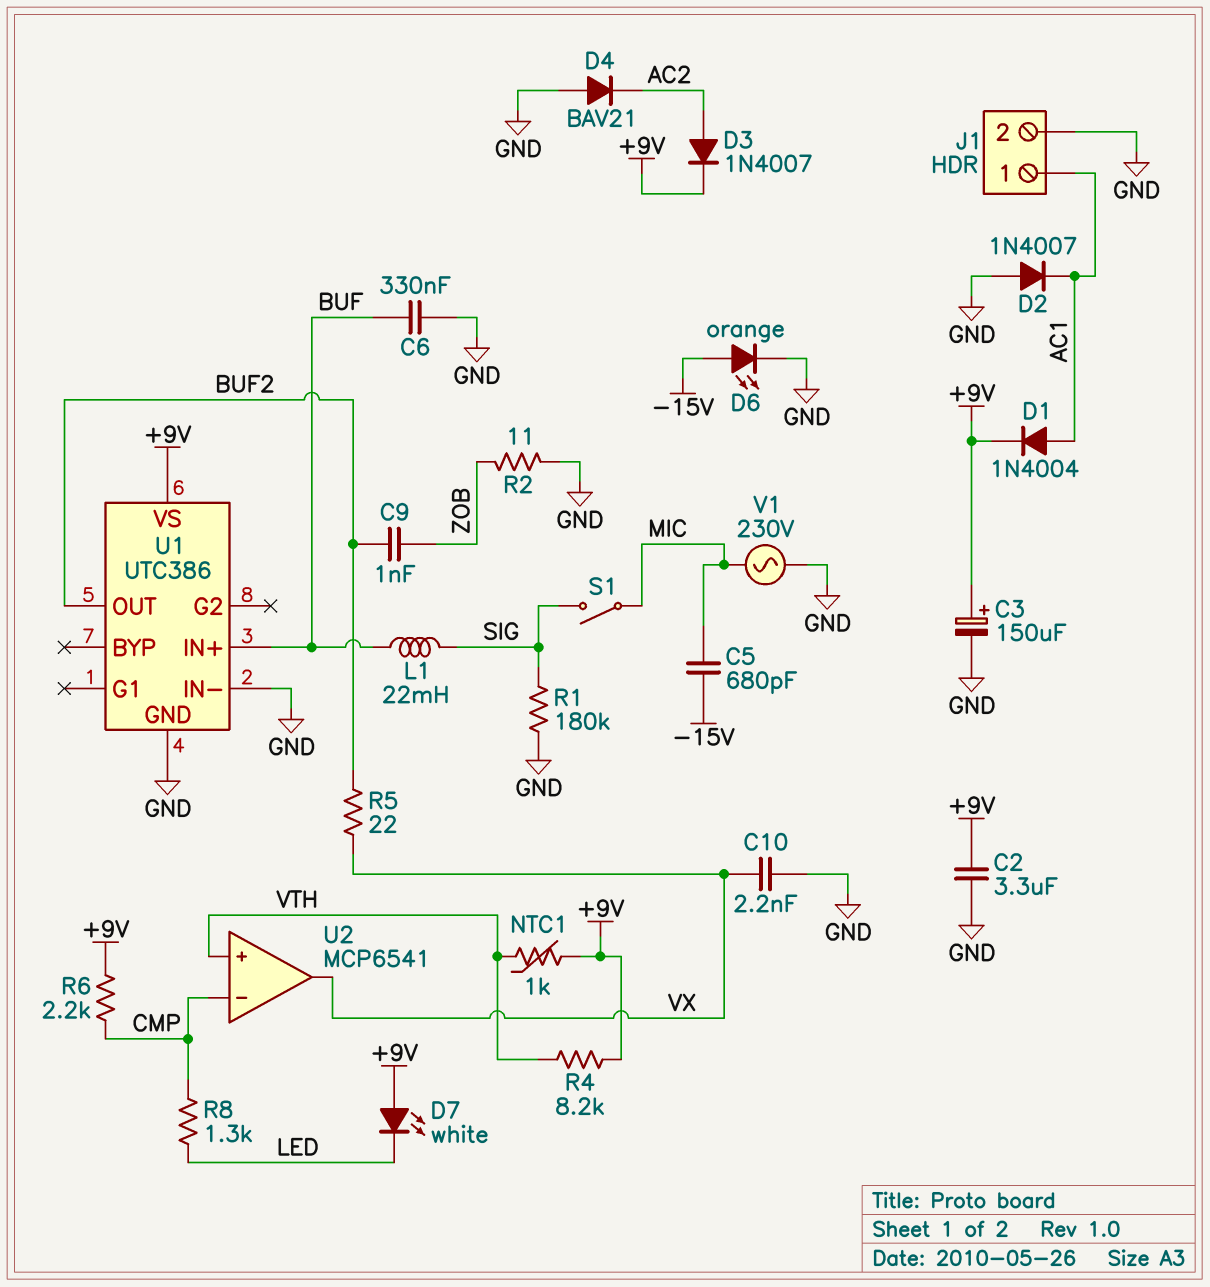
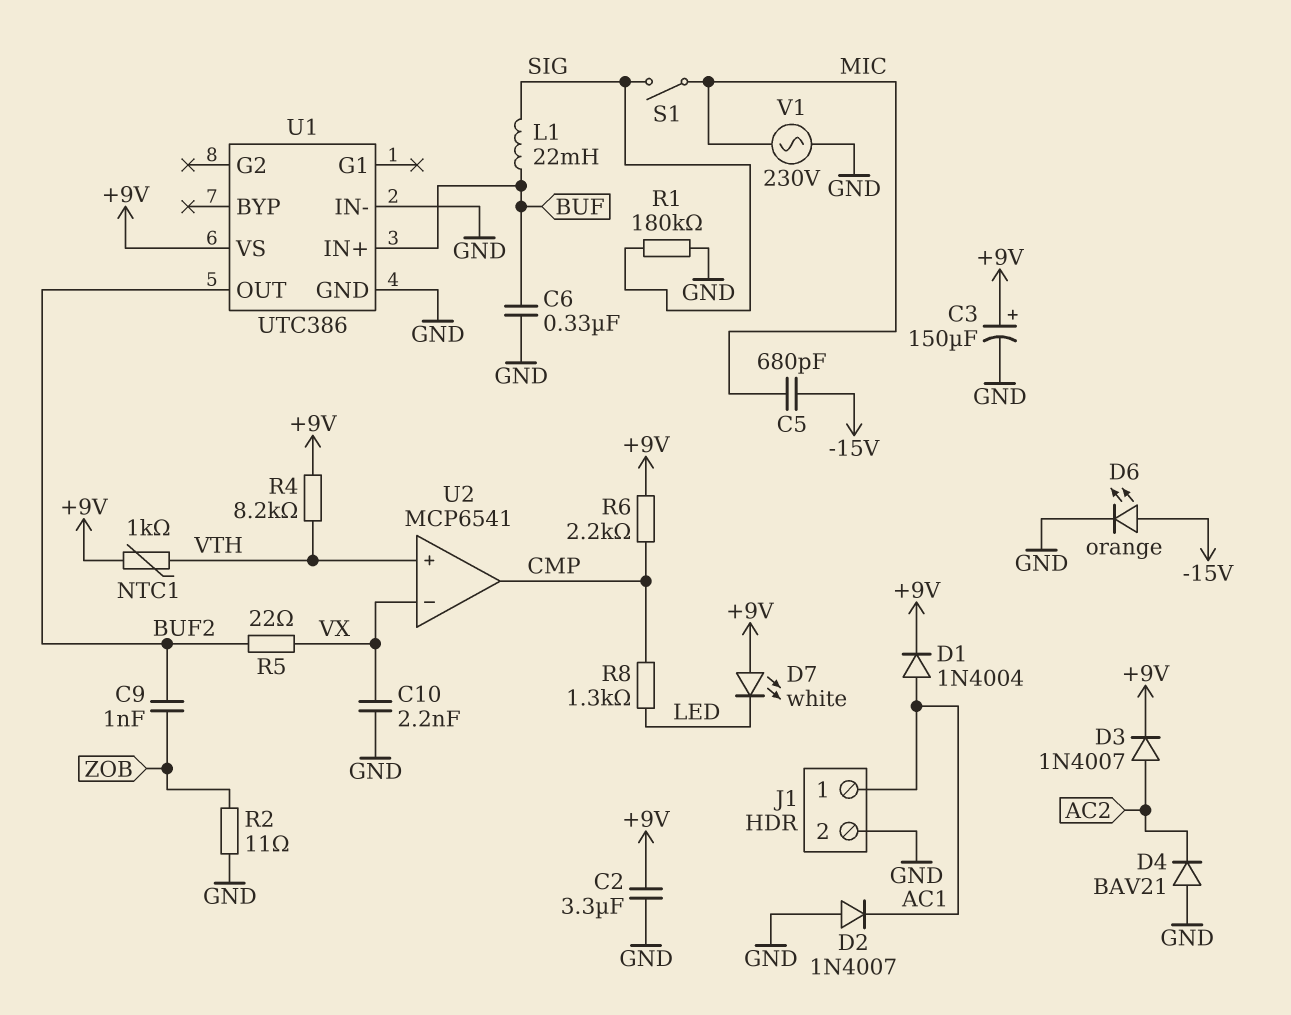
U2 pin in-: CMP -> VX
U2 pin out: VX -> CMP

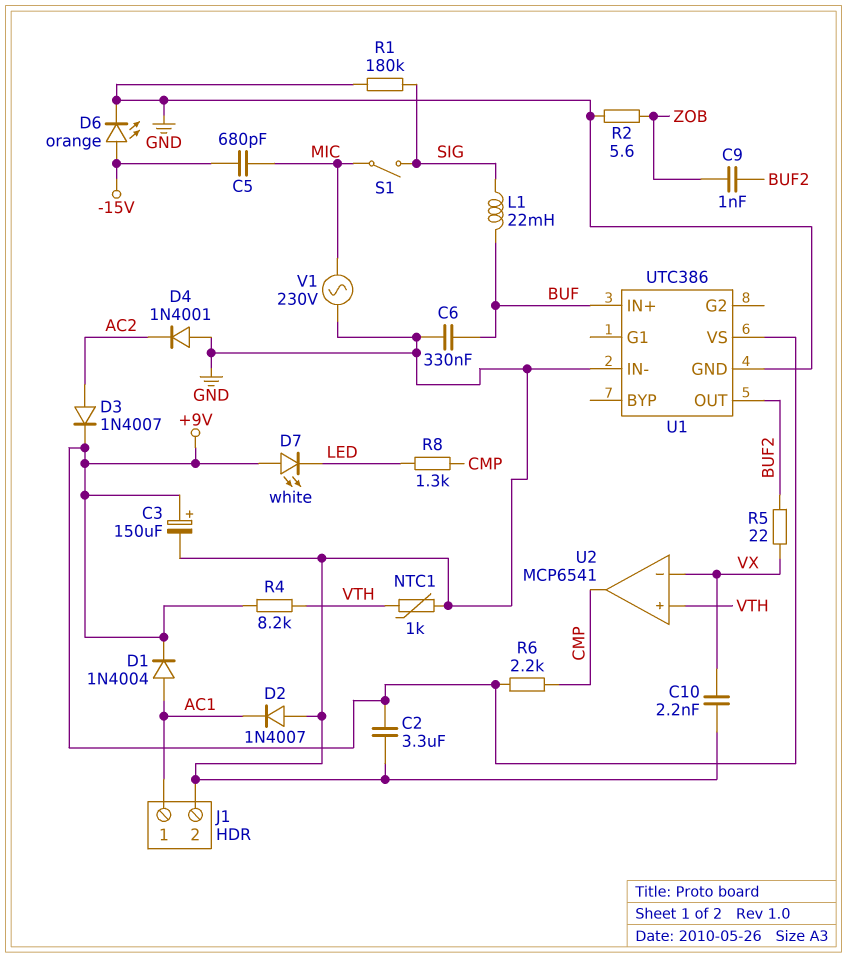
D4: diode BAV21 (A GND, K AC2) -> diode 1N4001 (A GND, K AC2)
NTC1: 1k (+9V, VTH) -> 1k (GND, VTH)
R2: 11 (GND, ZOB) -> 5.6 (GND, ZOB)

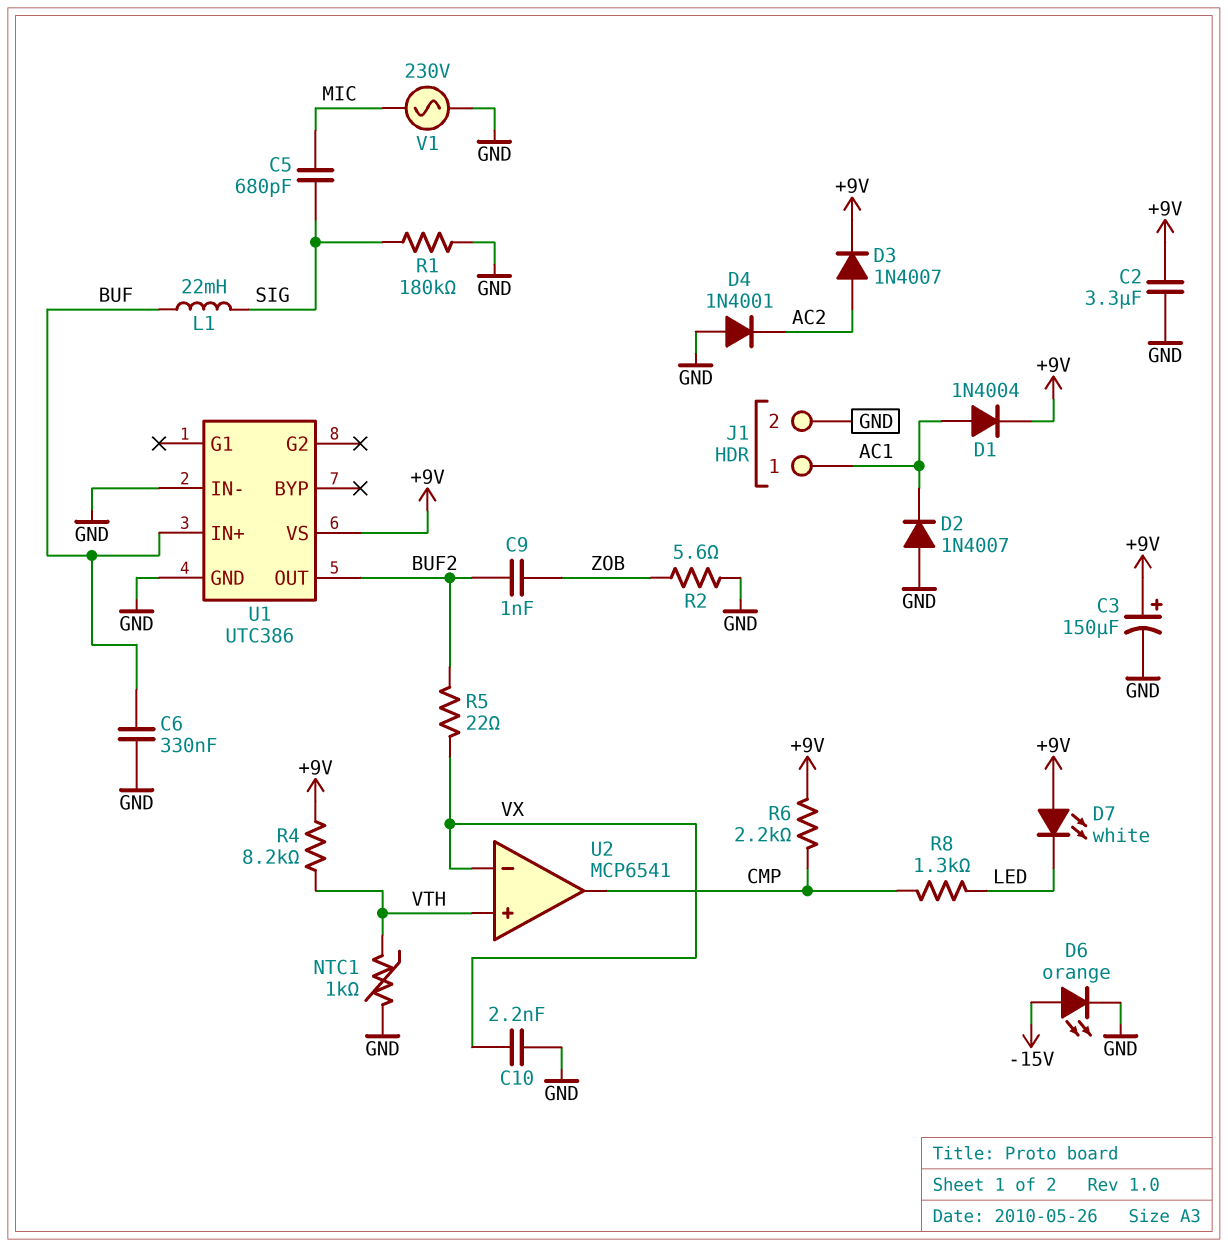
C5: 680pF (-15V, MIC) -> 680pF (MIC, SIG)
S1: switch (MIC, SIG) -> none

